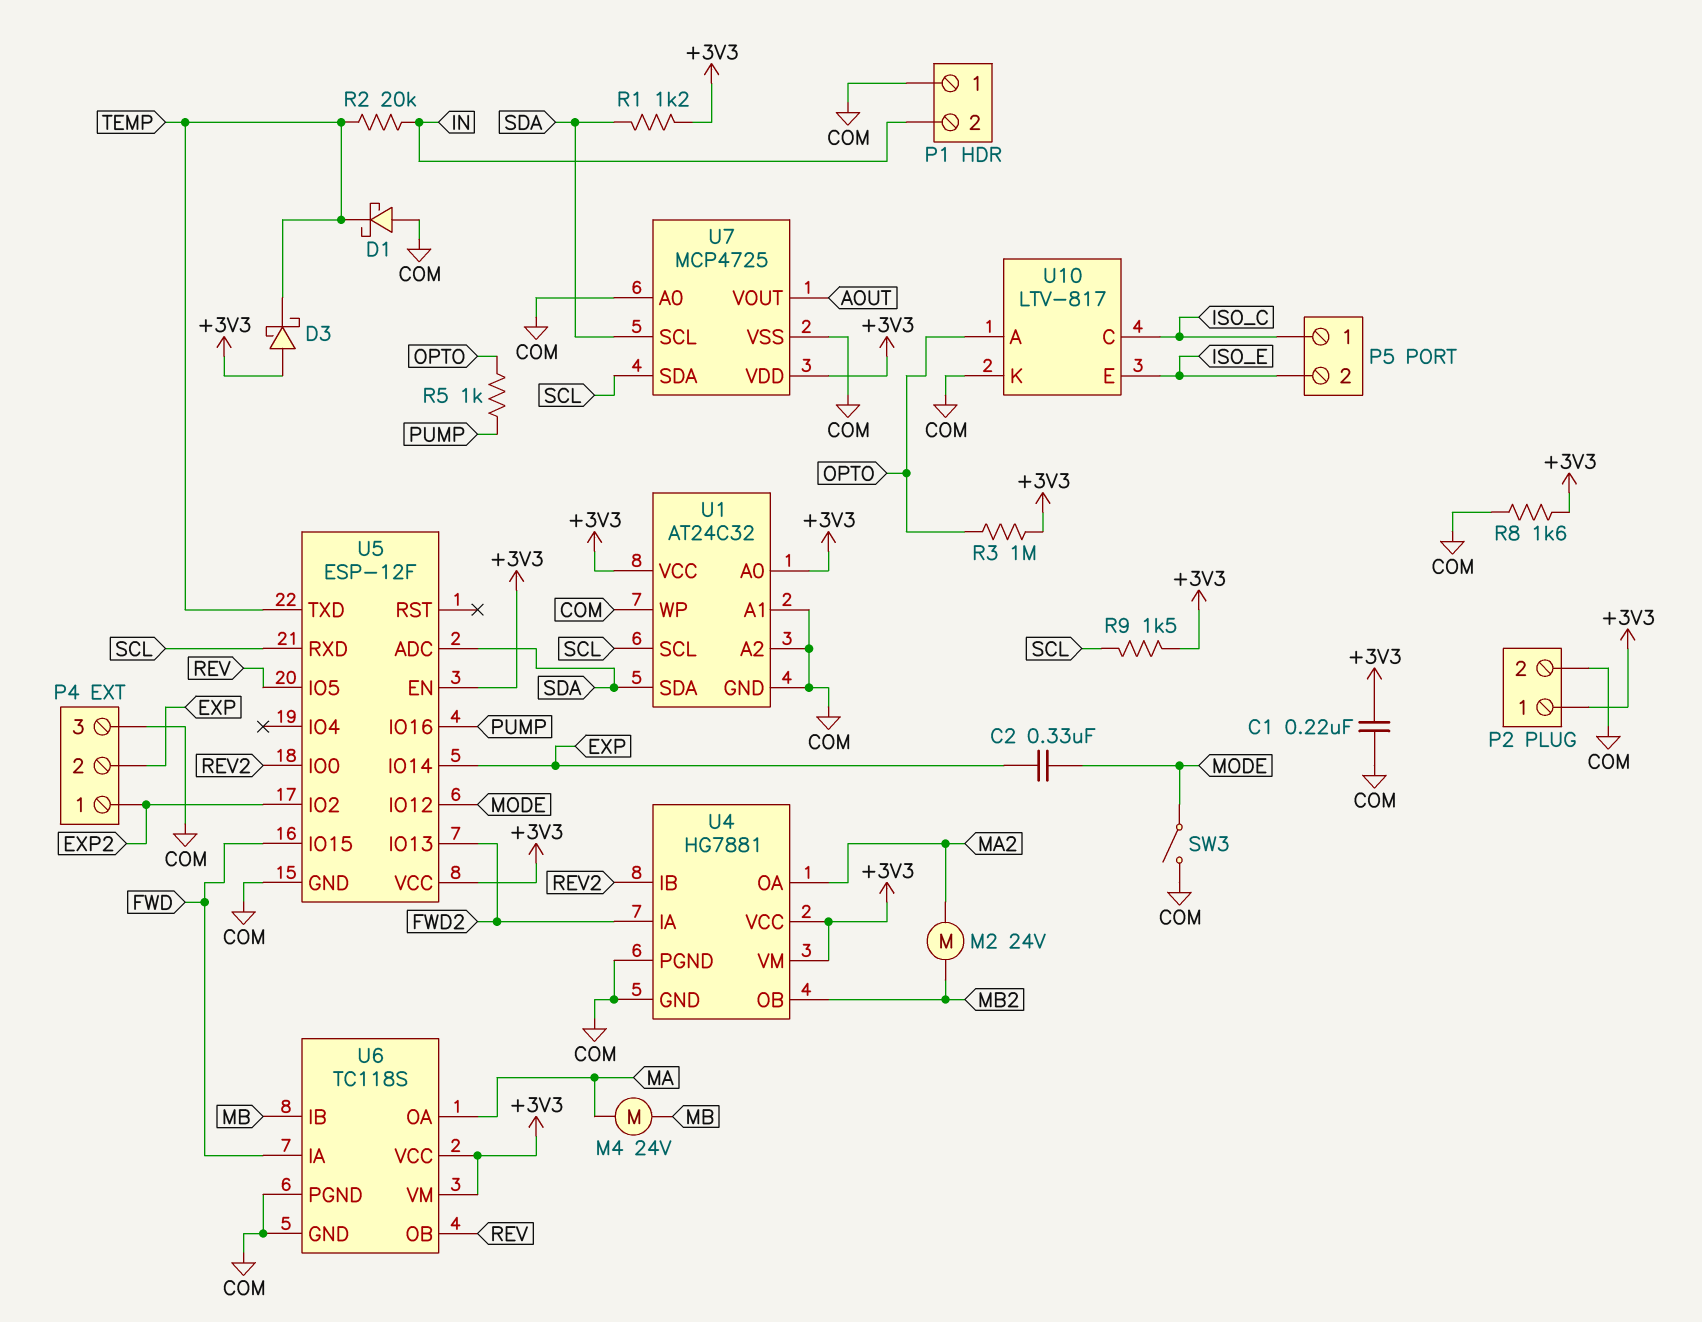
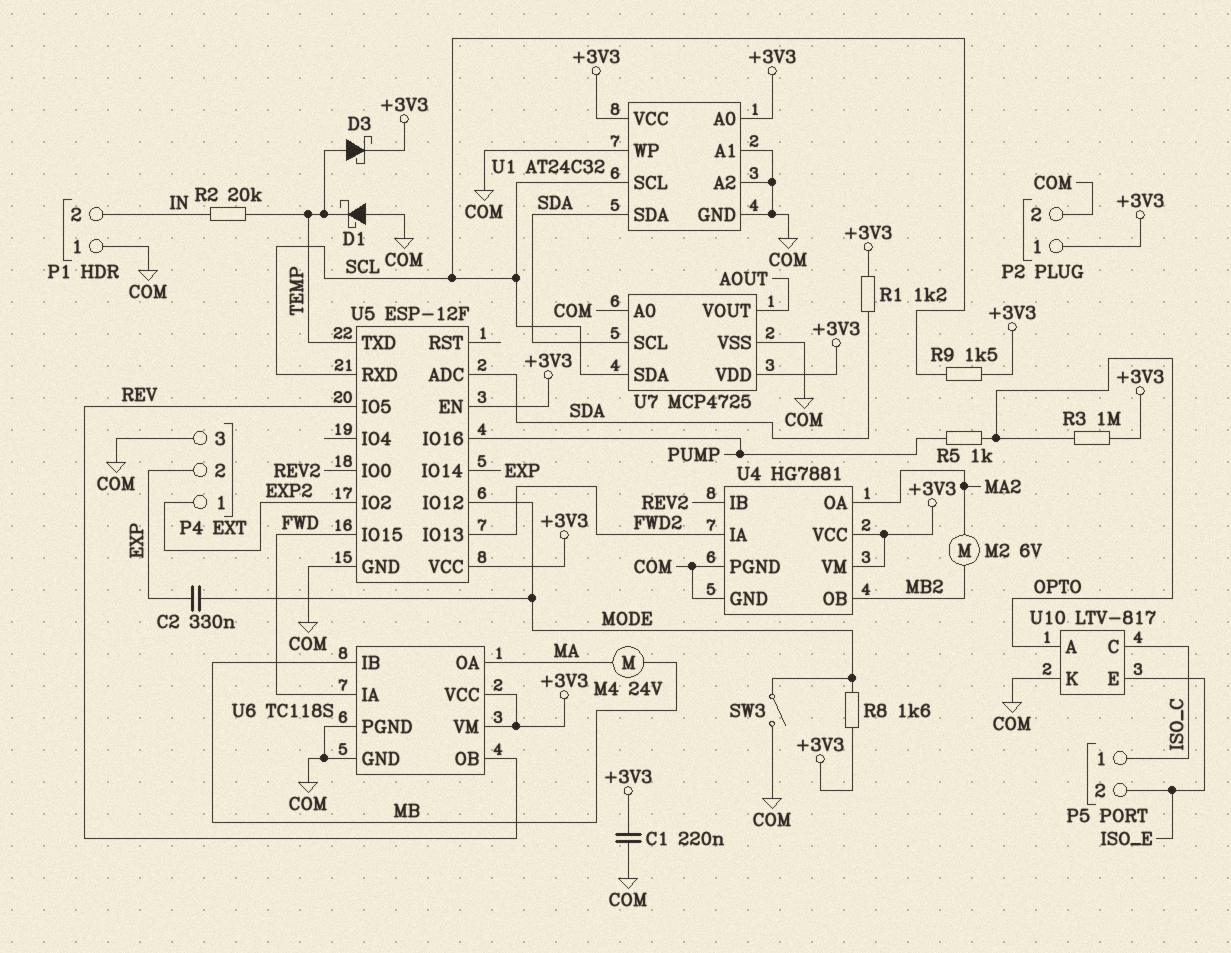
D3: schottky (A +3V3, K TEMP) -> schottky (A TEMP, K +3V3)
M2: motor 24V (MA2, MB2) -> motor 6V (MA2, MB2)
R8: 1.6k (+3V3, COM) -> 1.6k (+3V3, MODE)

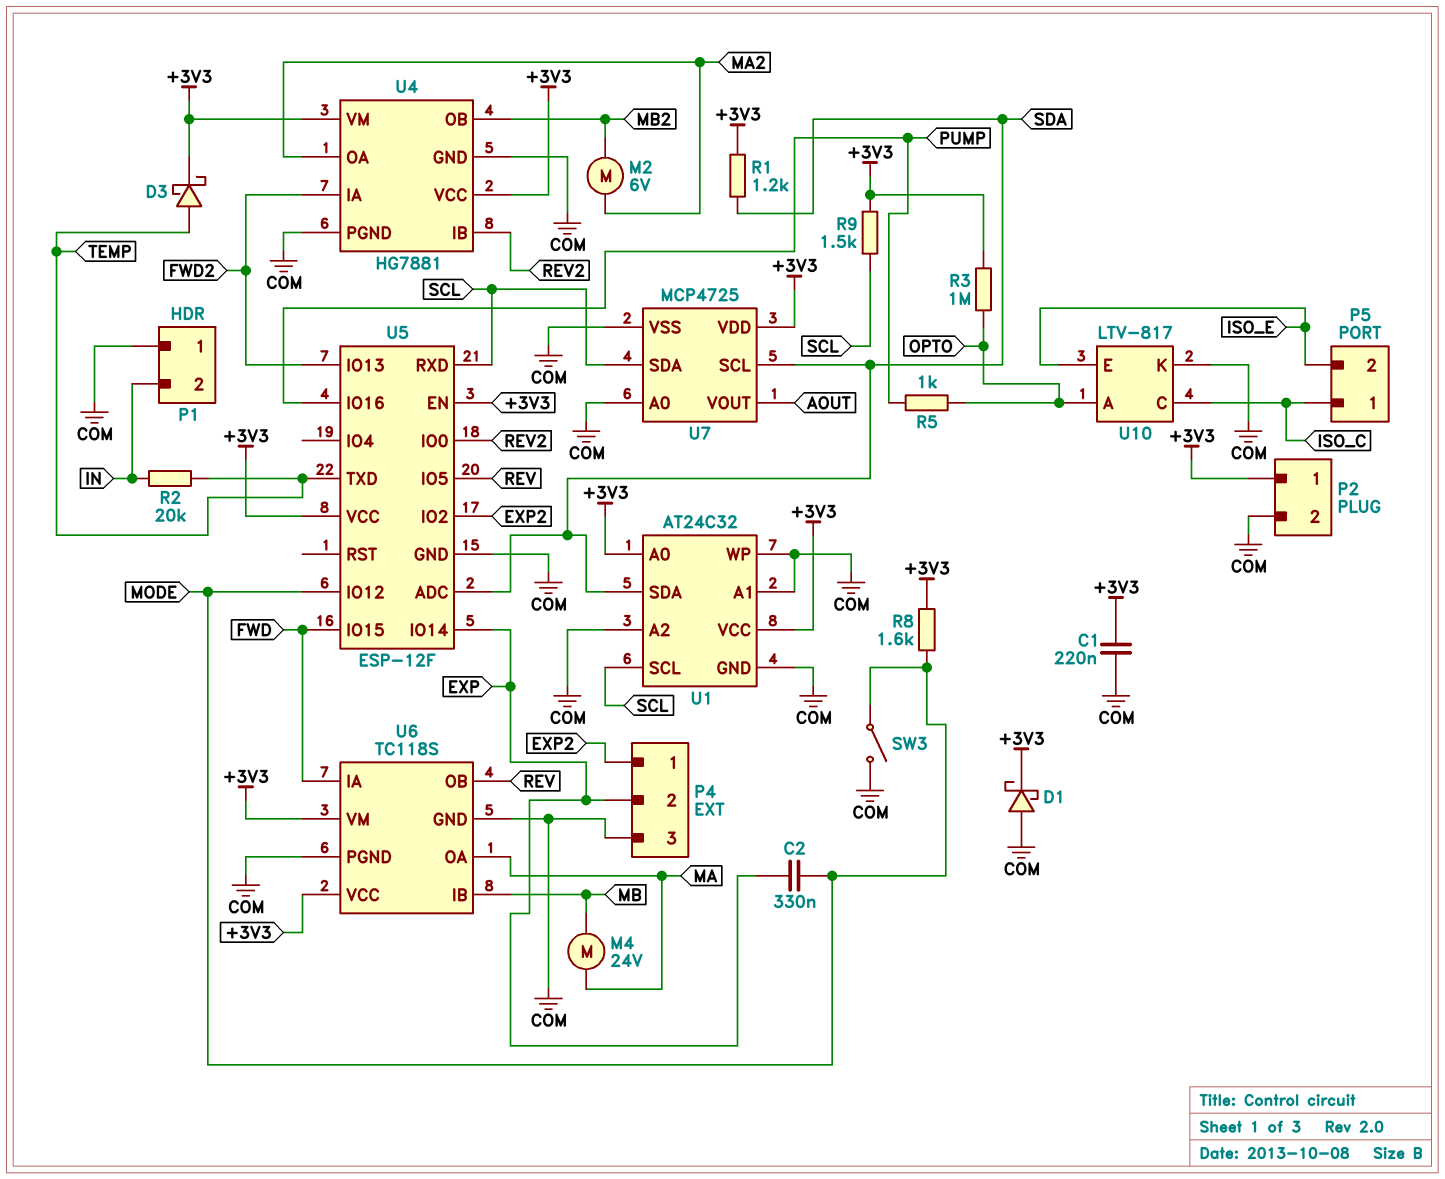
D1: schottky (A COM, K TEMP) -> schottky (A COM, K +3V3)

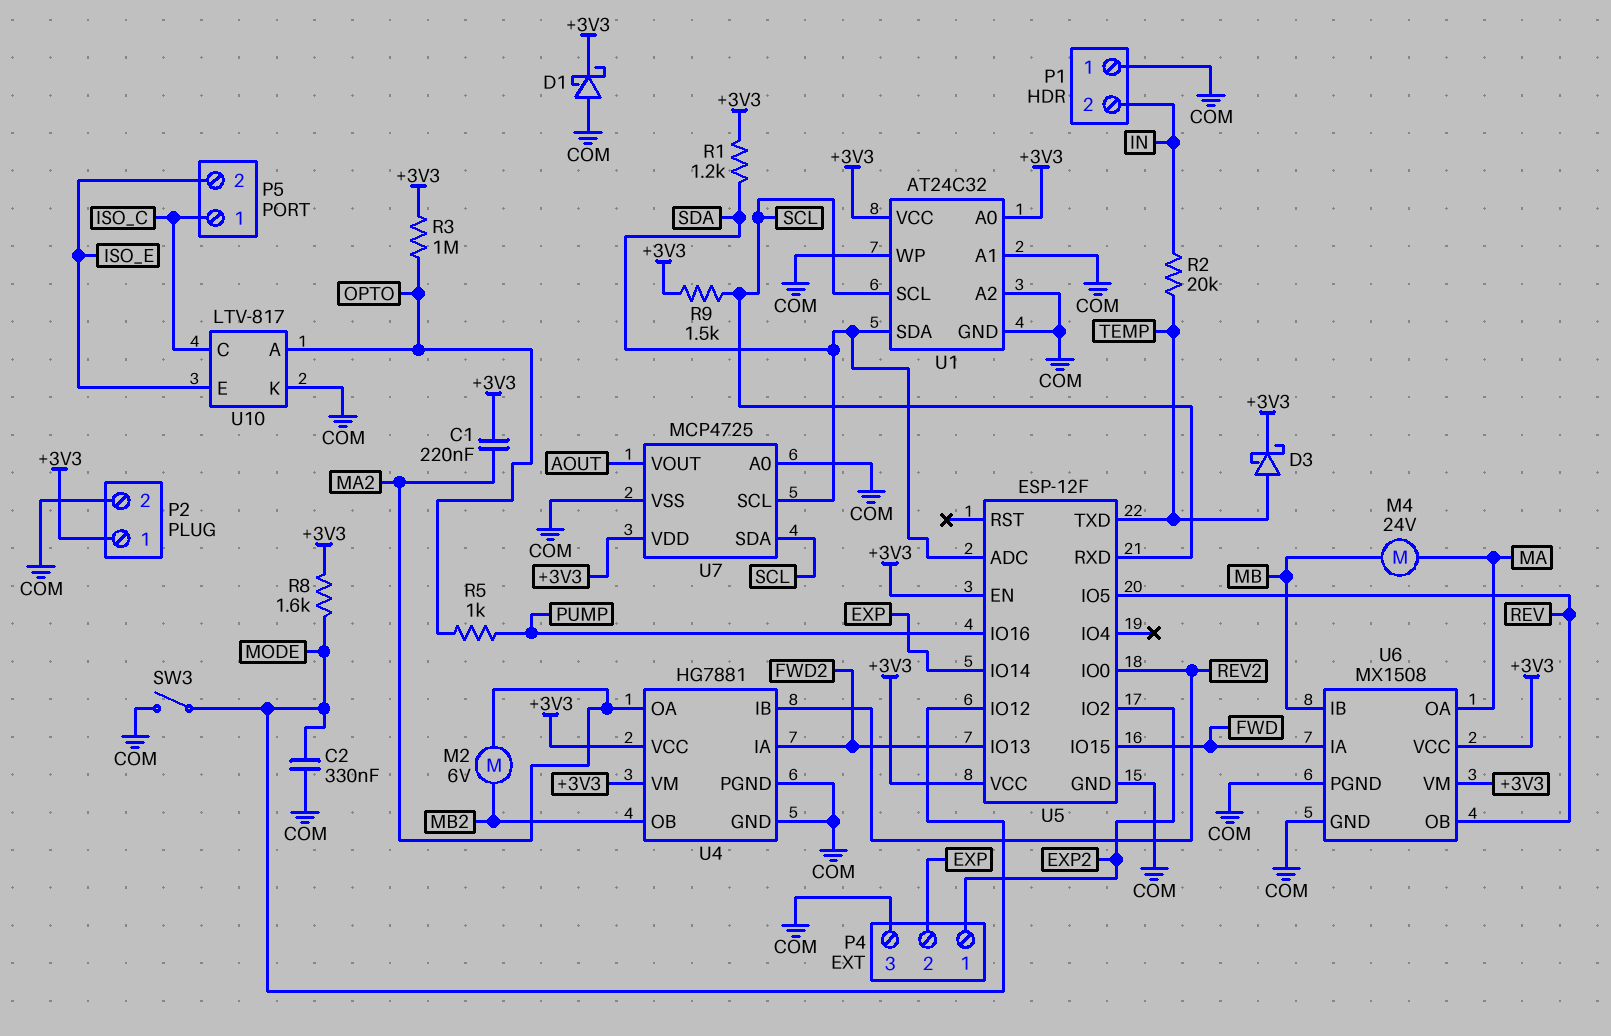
C1: 220nF (+3V3, COM) -> 220nF (+3V3, MA2)
C2: 330nF (EXP, MODE) -> 330nF (COM, MODE)
U6: TC118S -> MX1508

